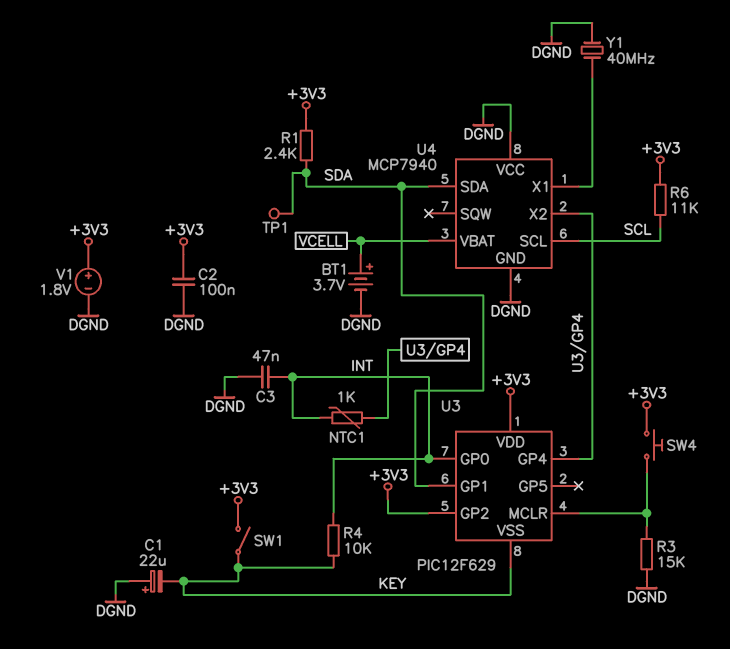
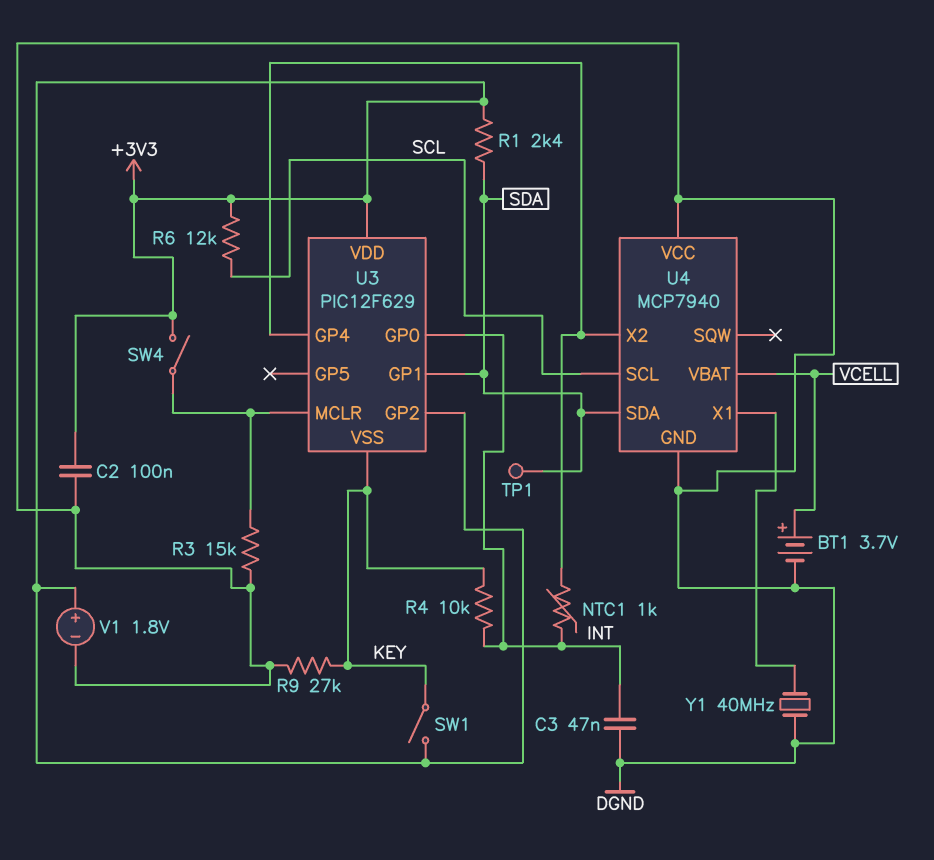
C1: 22uF (plus DGND, minus KEY) -> none
R6: 11k (+3V3, SCL) -> 12k (+3V3, SCL)
R9: none -> 27k (DGND, KEY)
SW4: button (+3V3, U3/MCLR) -> switch (+3V3, U3/MCLR)

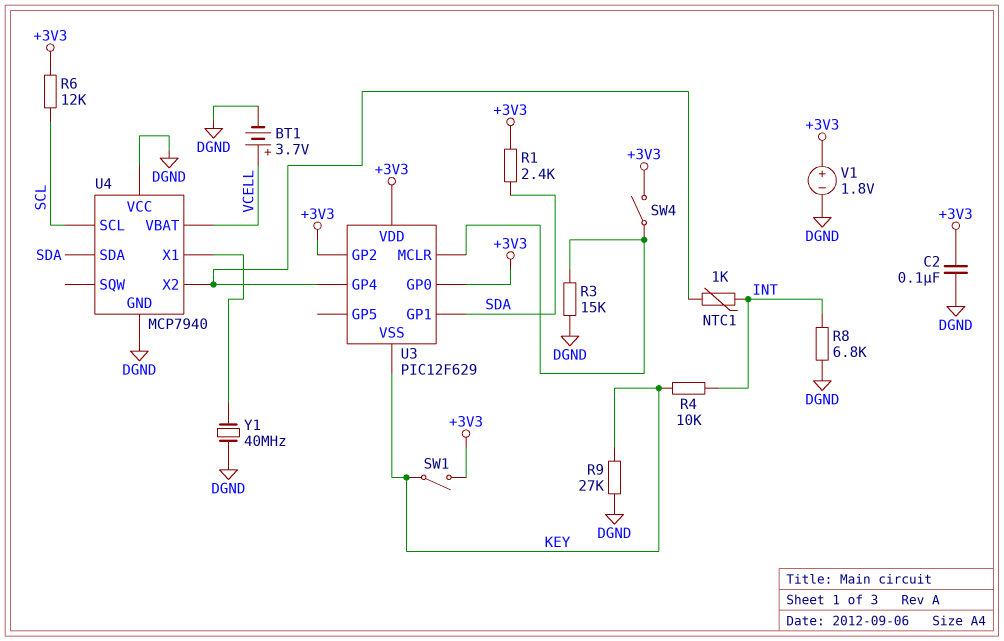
C3: 47nF (DGND, INT) -> none
R8: none -> 6.8k (DGND, INT)
TP1: test point (SDA) -> none
U3 pin GP0: INT -> +3V3

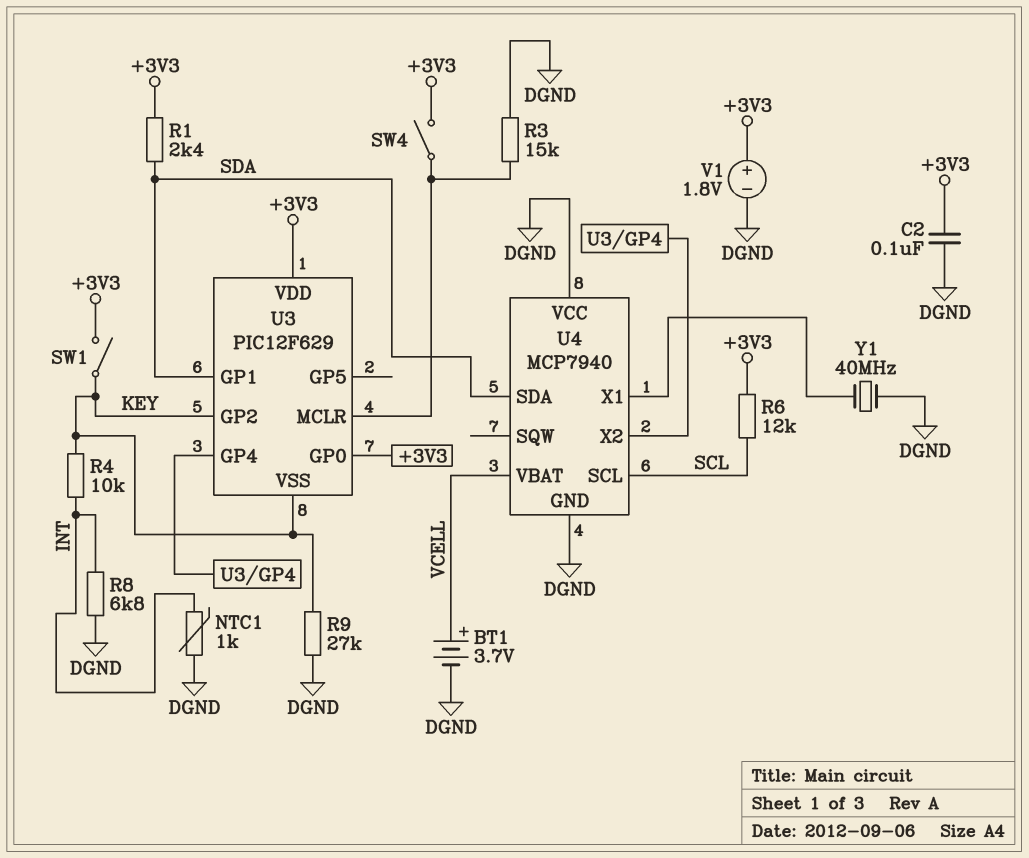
NTC1: 1k (INT, U3/GP4) -> 1k (DGND, INT)
U3 pin GP2: +3V3 -> KEY

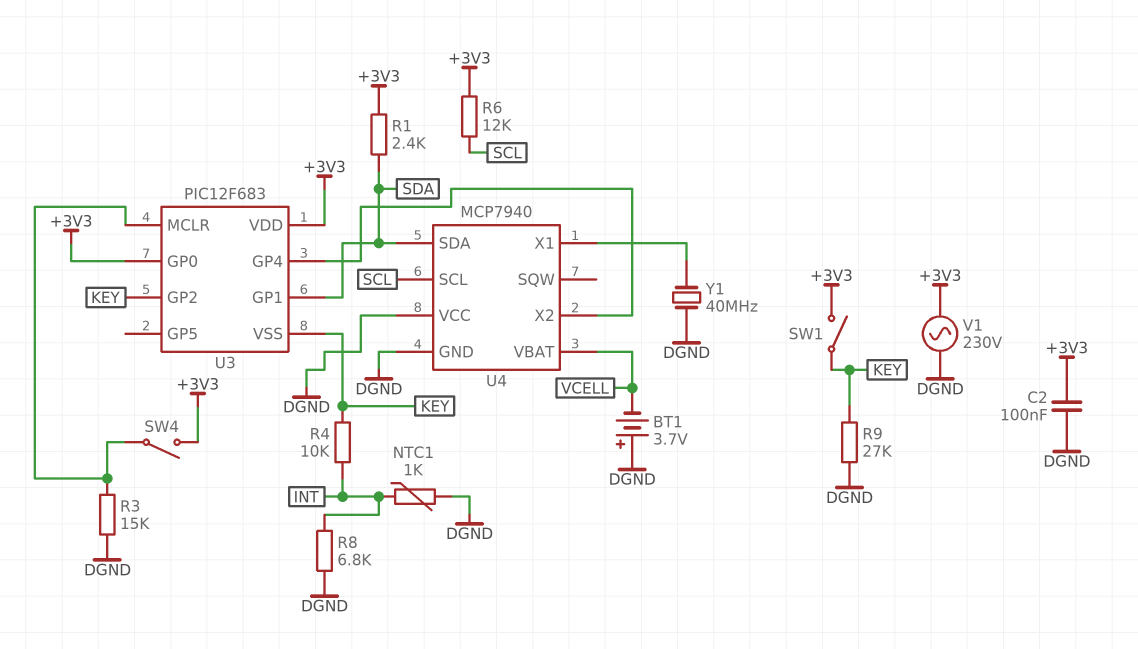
BT1: 3.7V (plus VCELL, minus DGND) -> 3.7V (plus DGND, minus VCELL)
U3: PIC12F629 -> PIC12F683
V1: 1.8V (plus +3V3, minus DGND) -> AC 230V (+3V3, DGND)

